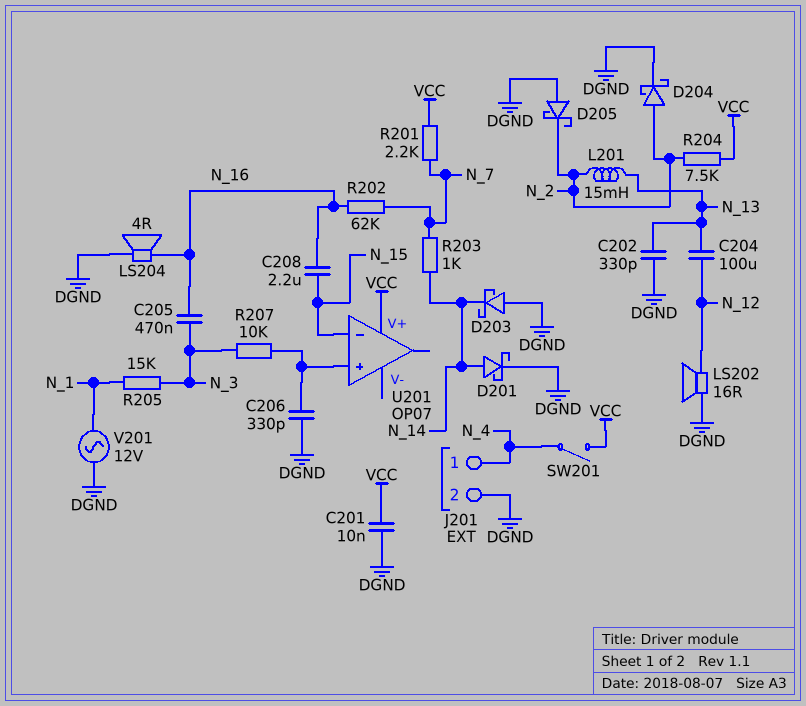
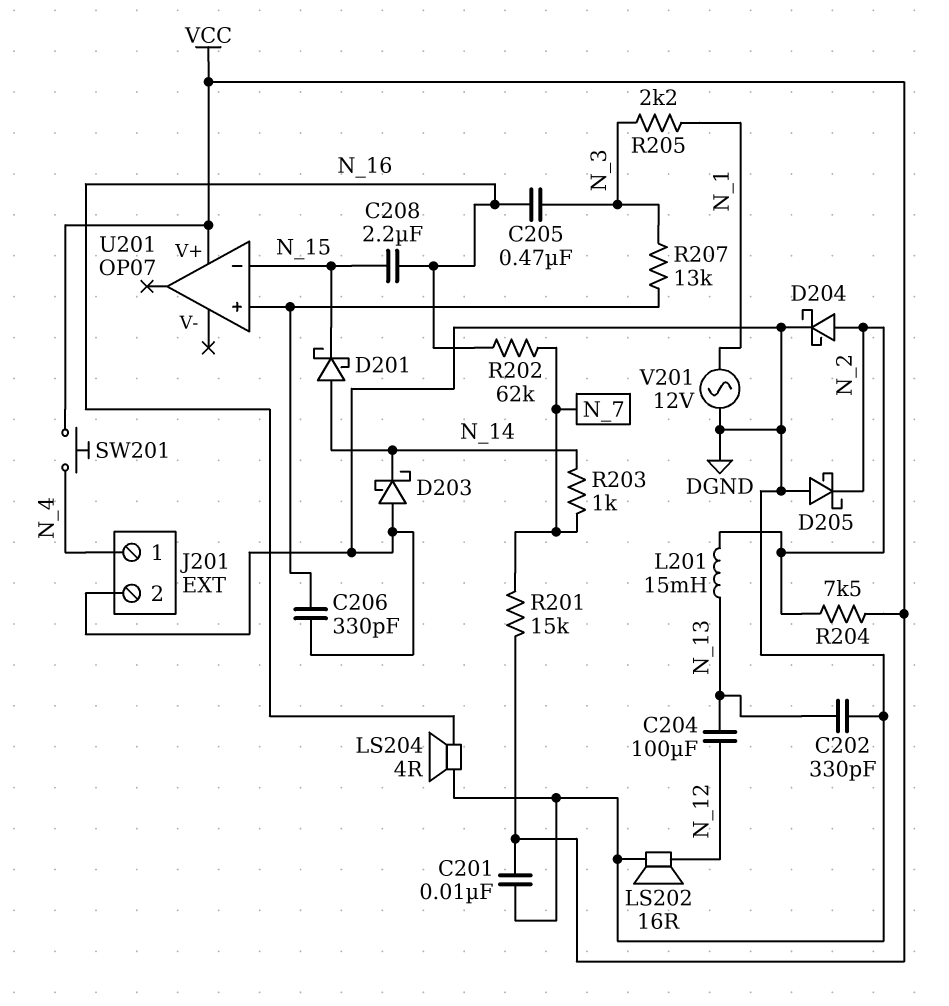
D201: schottky (A N_14, K DGND) -> schottky (A N_14, K N_15)
R201: 2.2k (N_7, VCC) -> 15k (N_7, VCC)
R205: 15k (N_1, N_3) -> 2.2k (N_1, N_3)
R207: 10k (N_3, U201/in+) -> 13k (N_3, U201/in+)
SW201: switch (N_4, VCC) -> button (N_4, VCC)

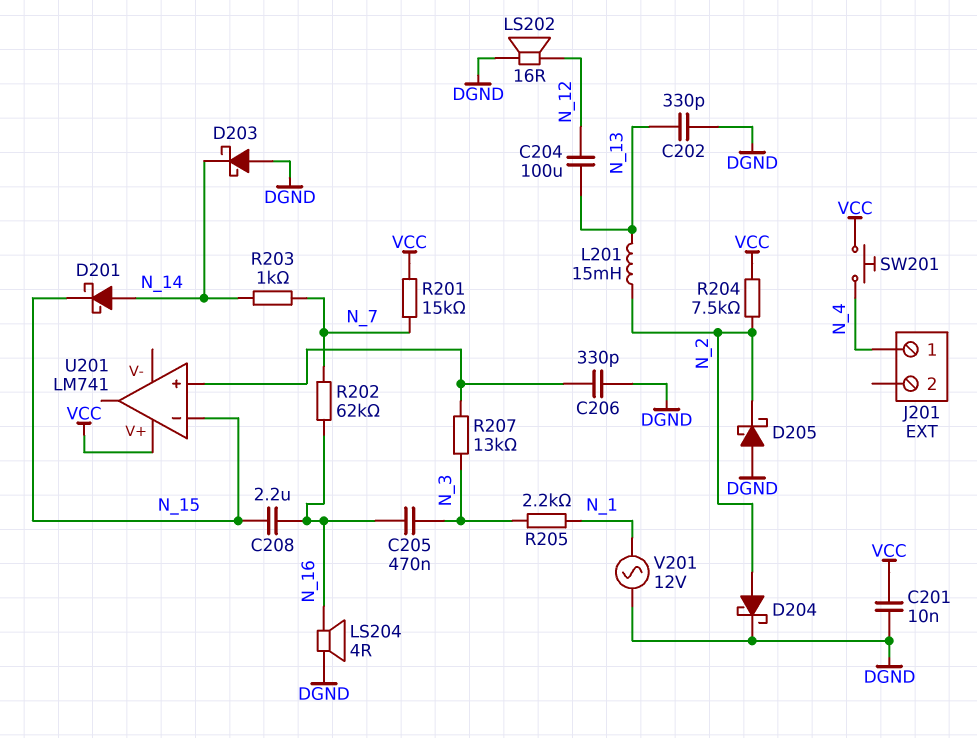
J201 pin 2: DGND -> none
U201: OP07 -> LM741

